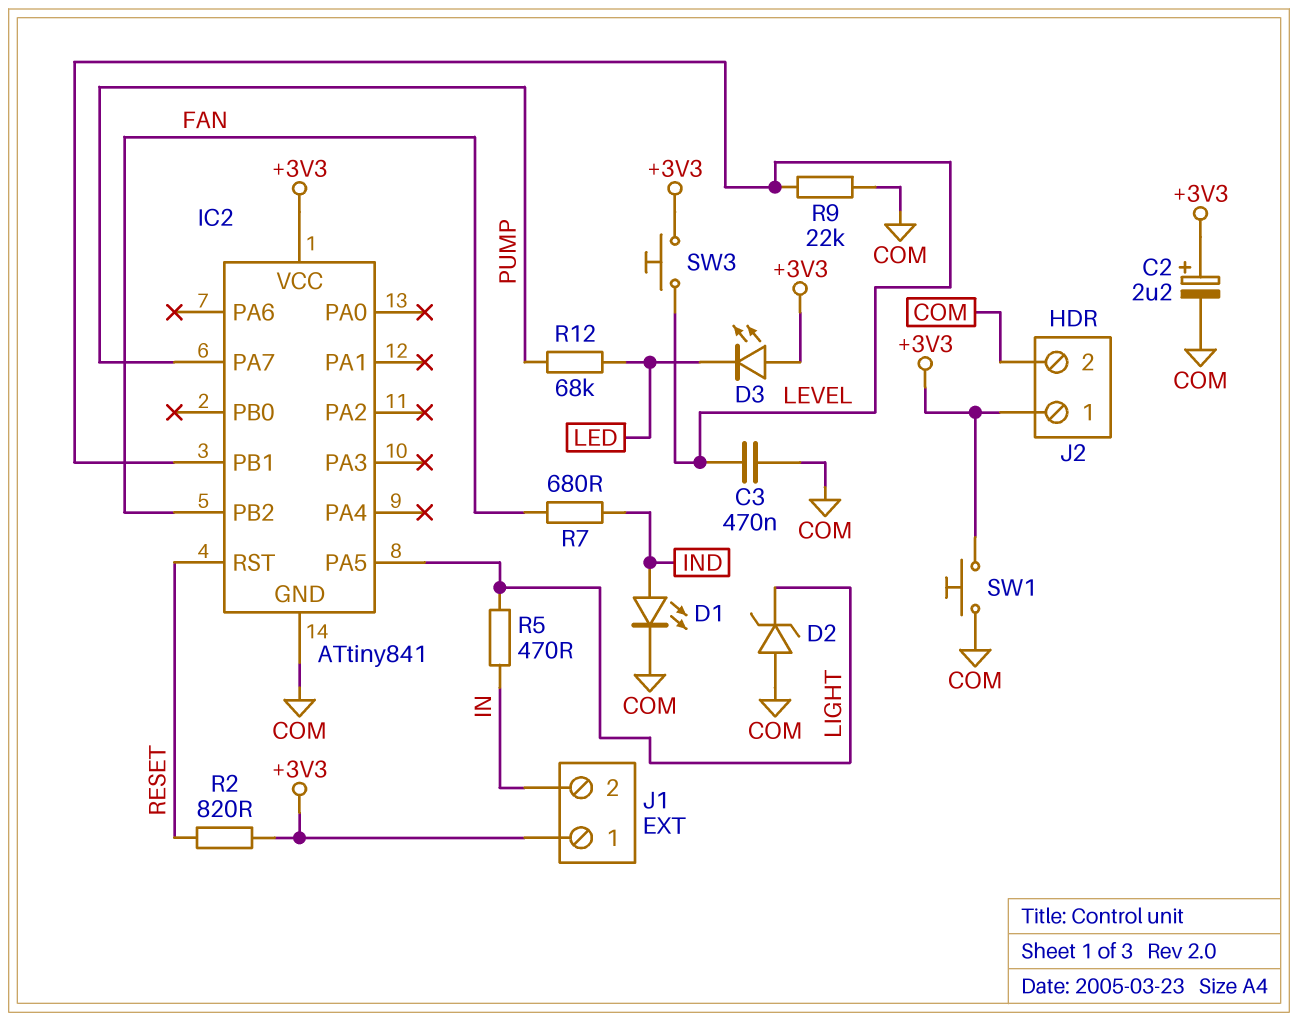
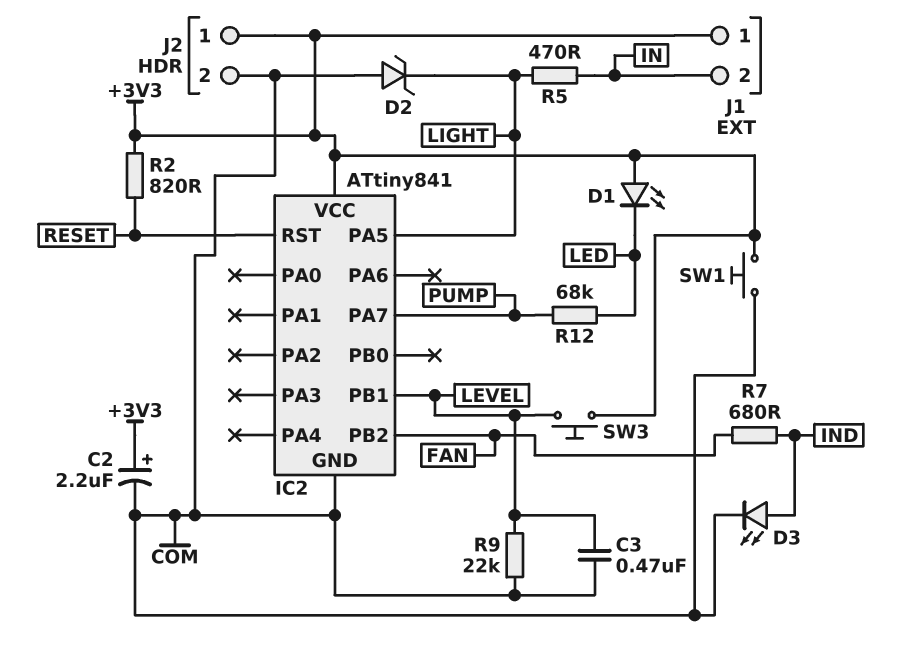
D1: LED (A IND, K COM) -> LED (A +3V3, K LED)
D3: LED (A +3V3, K LED) -> LED (A IND, K COM)

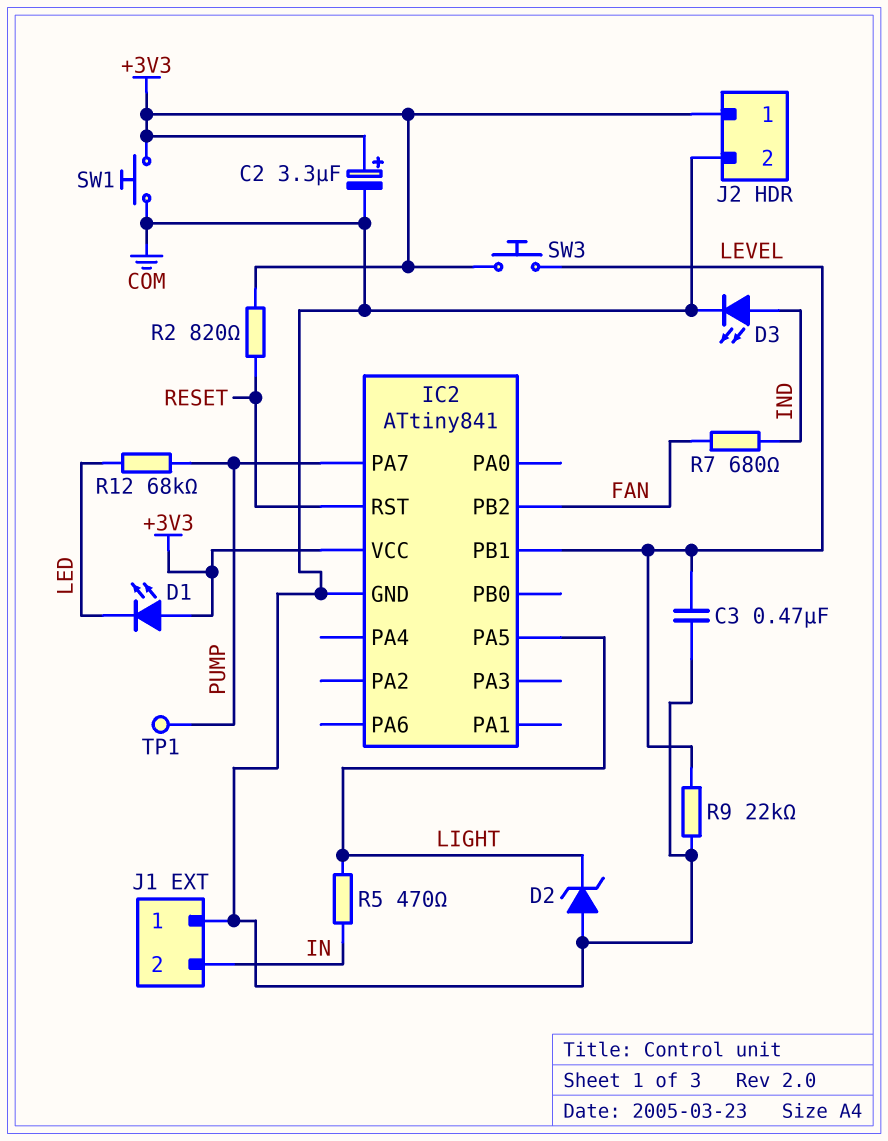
C2: 2.2uF (plus +3V3, minus COM) -> 3.3uF (plus +3V3, minus COM)
J1 pin 1: +3V3 -> COM
TP1: none -> test point (PUMP)

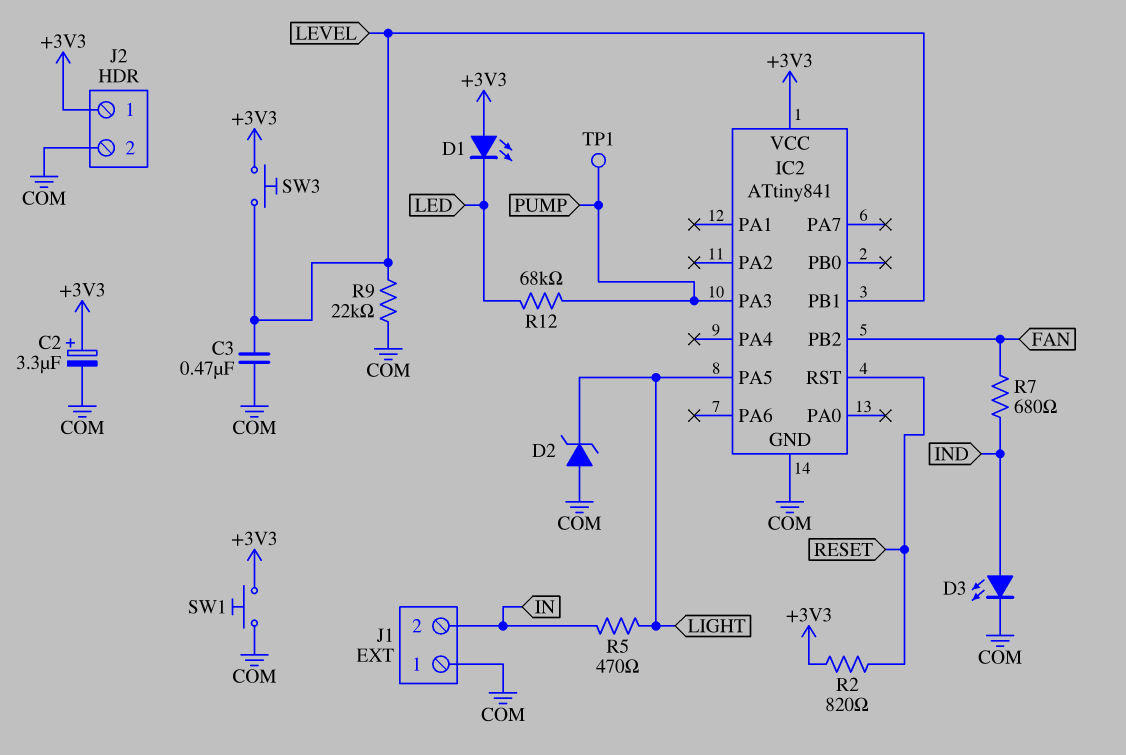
IC2 pin PA3: none -> PUMP
IC2 pin PA7: PUMP -> none

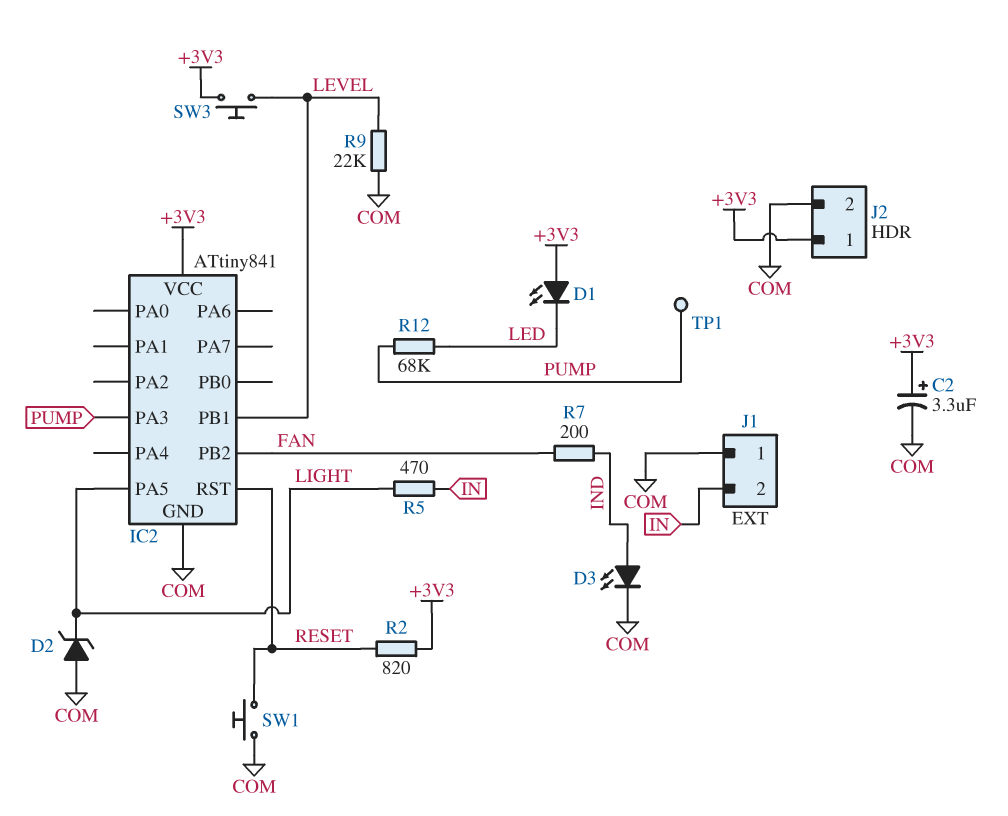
C3: 470nF (COM, LEVEL) -> none
R7: 680 (FAN, IND) -> 200 (FAN, IND)
SW1: button (+3V3, COM) -> button (COM, RESET)

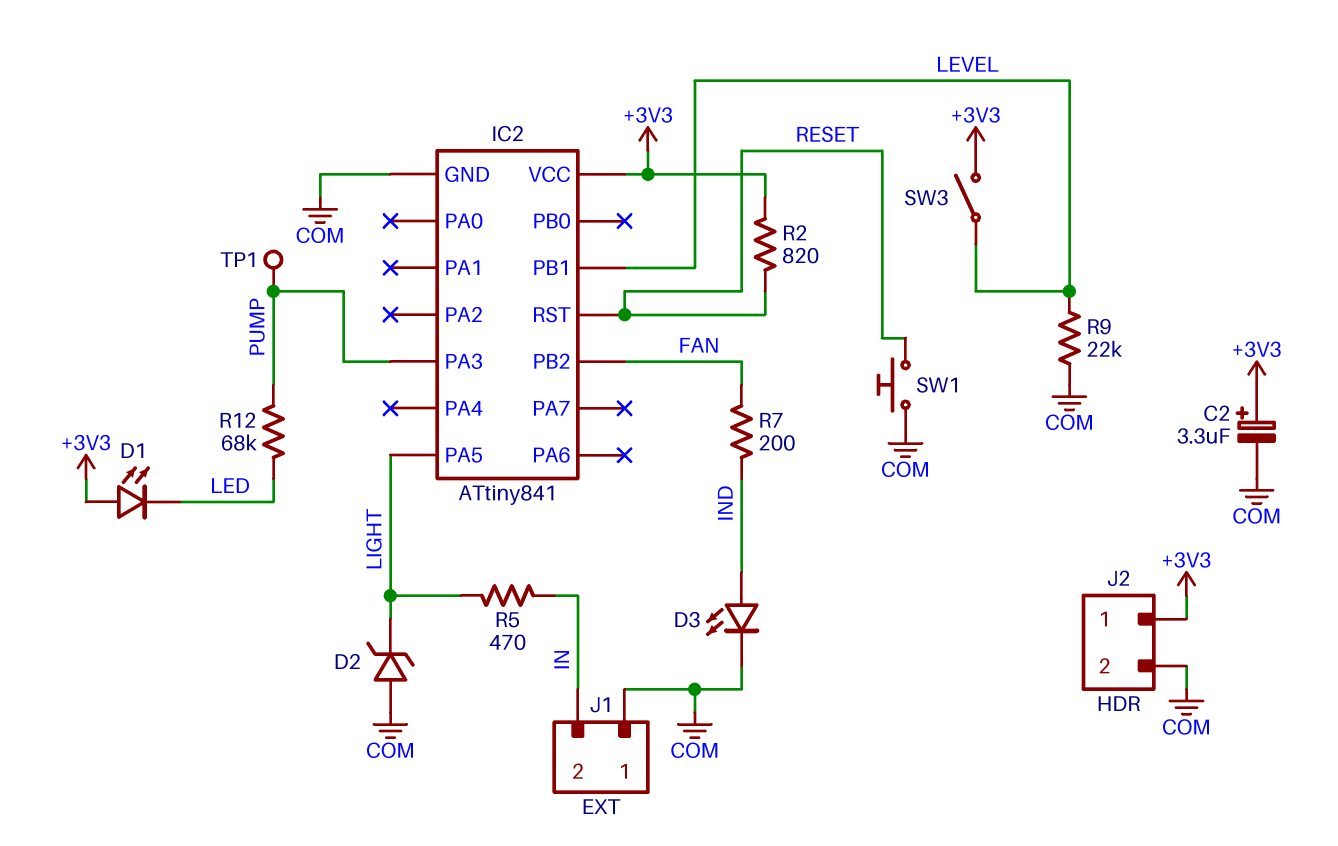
SW3: button (+3V3, LEVEL) -> switch (+3V3, LEVEL)

